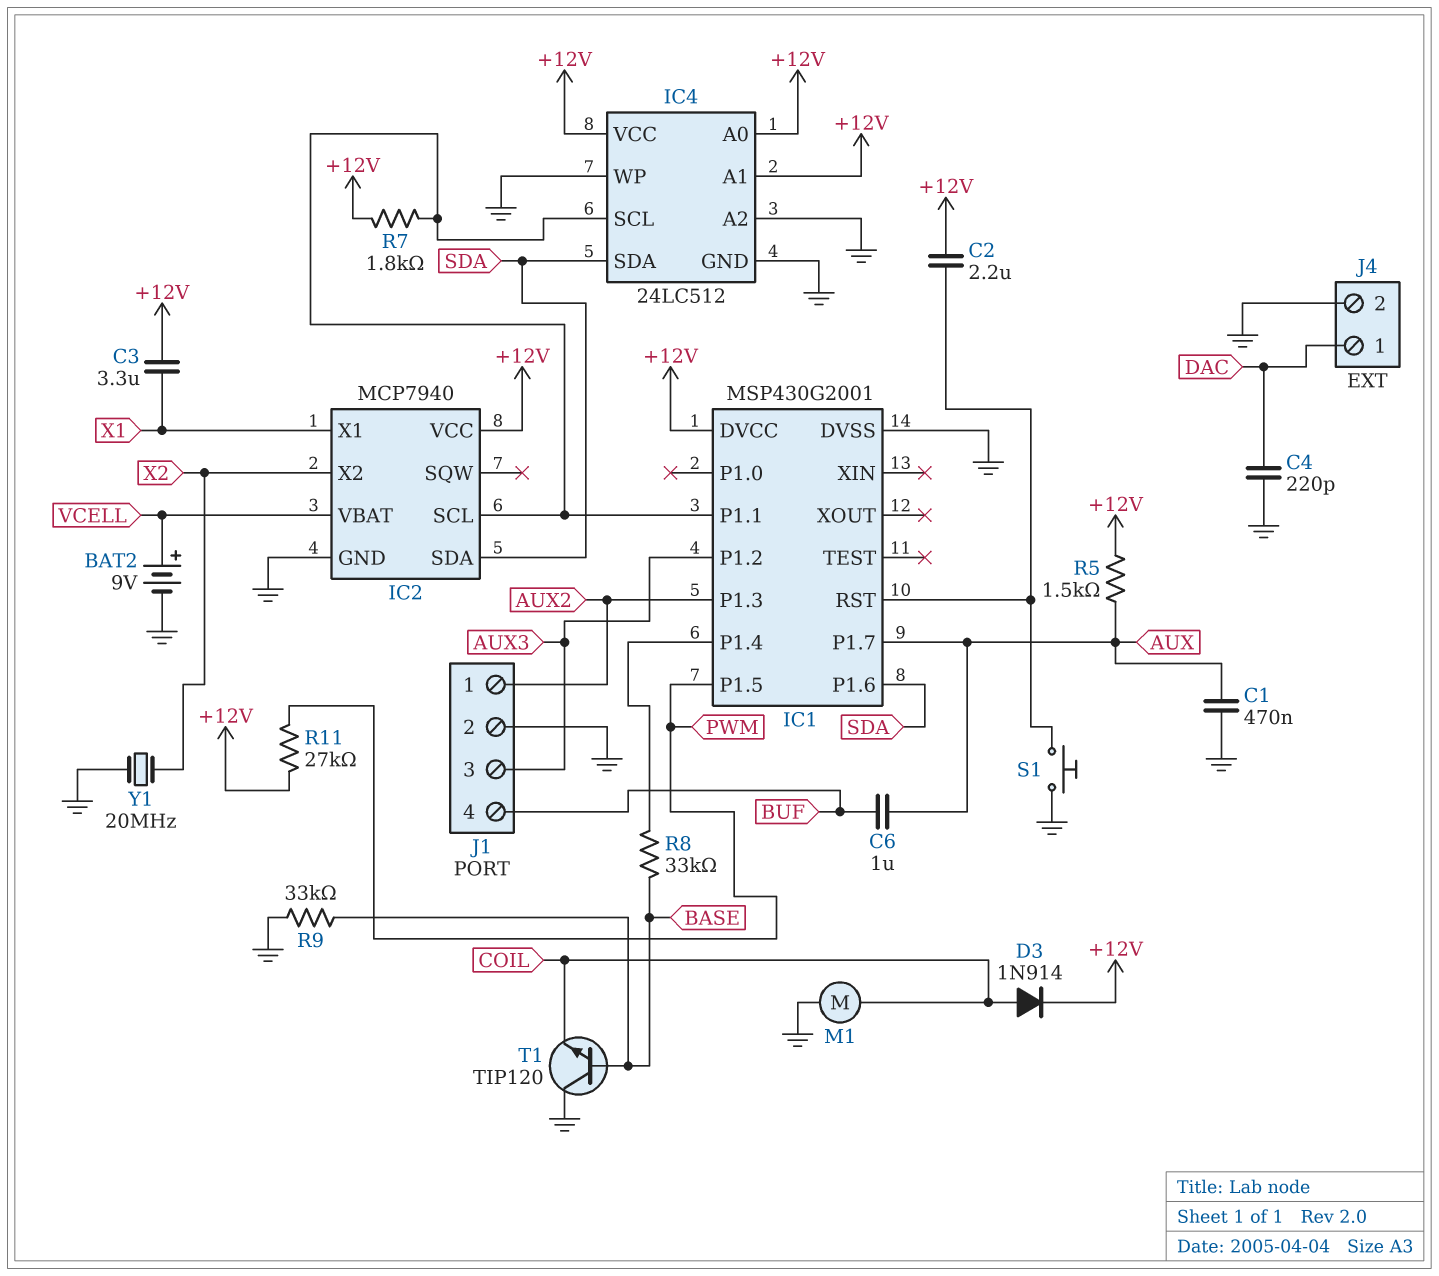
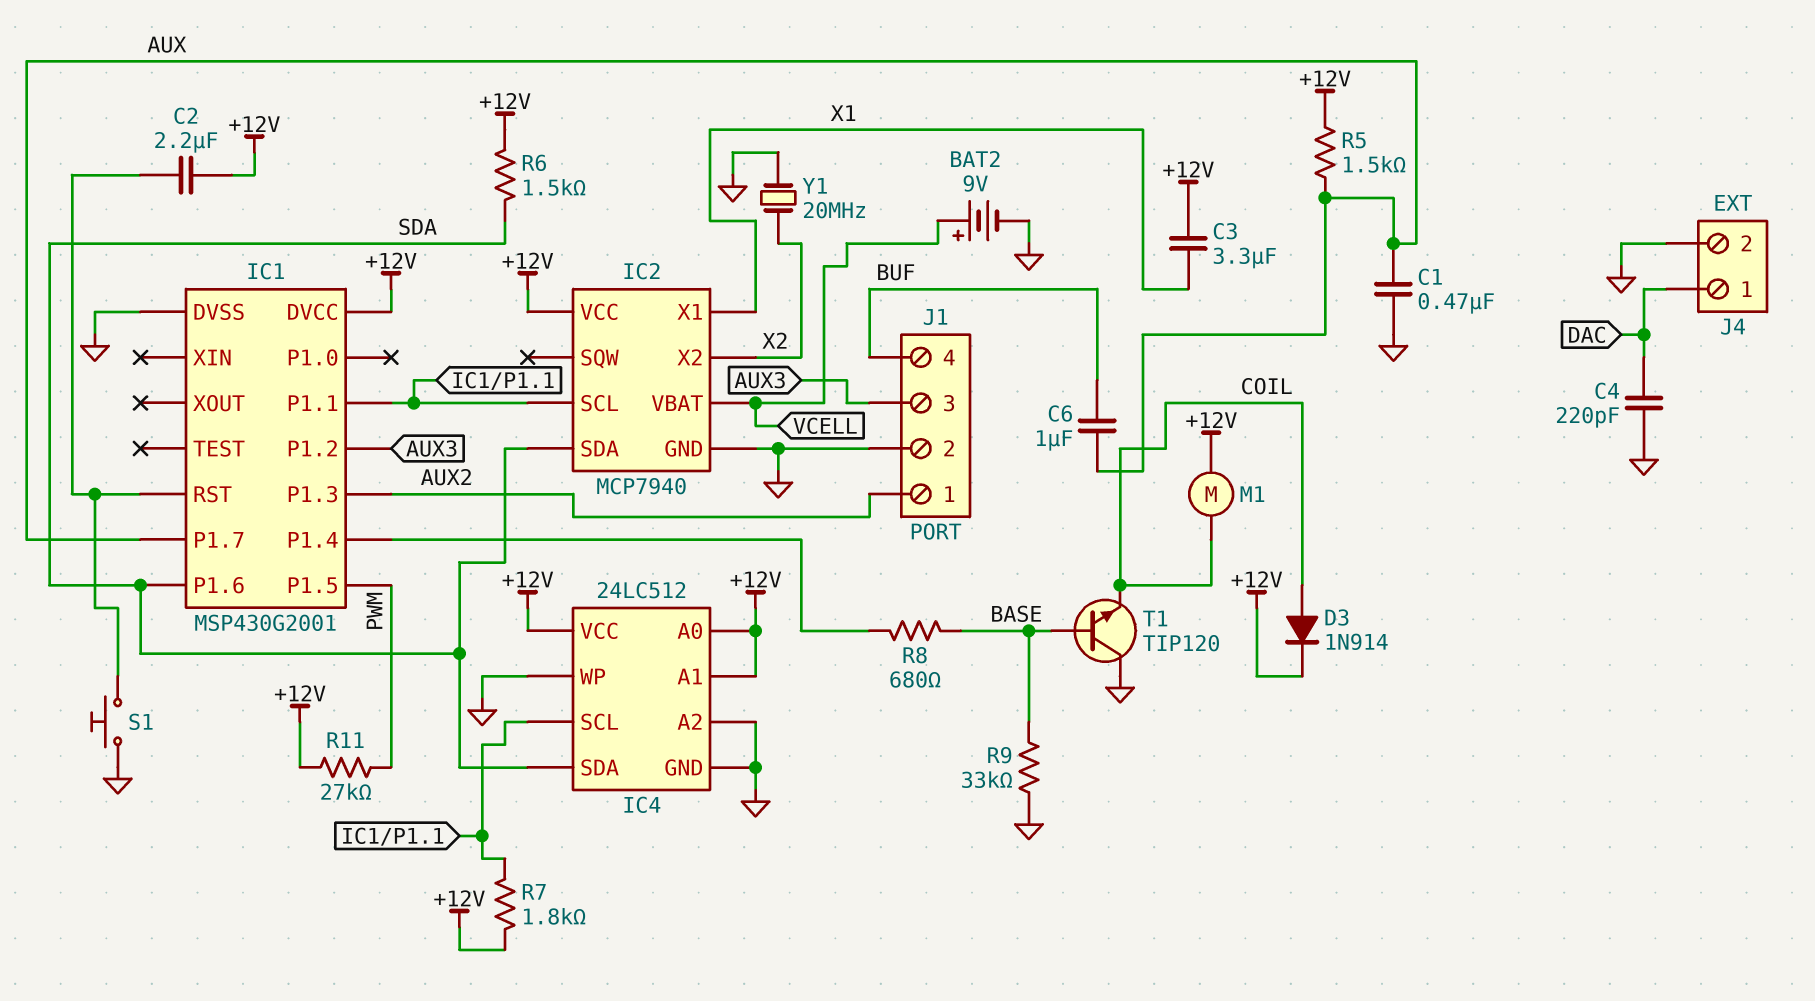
M1: motor (COIL, GND) -> motor (+12V, COIL)
R6: none -> 1.5k (+12V, SDA)
R8: 33k (BASE, IC1/P1.4) -> 680 (BASE, IC1/P1.4)

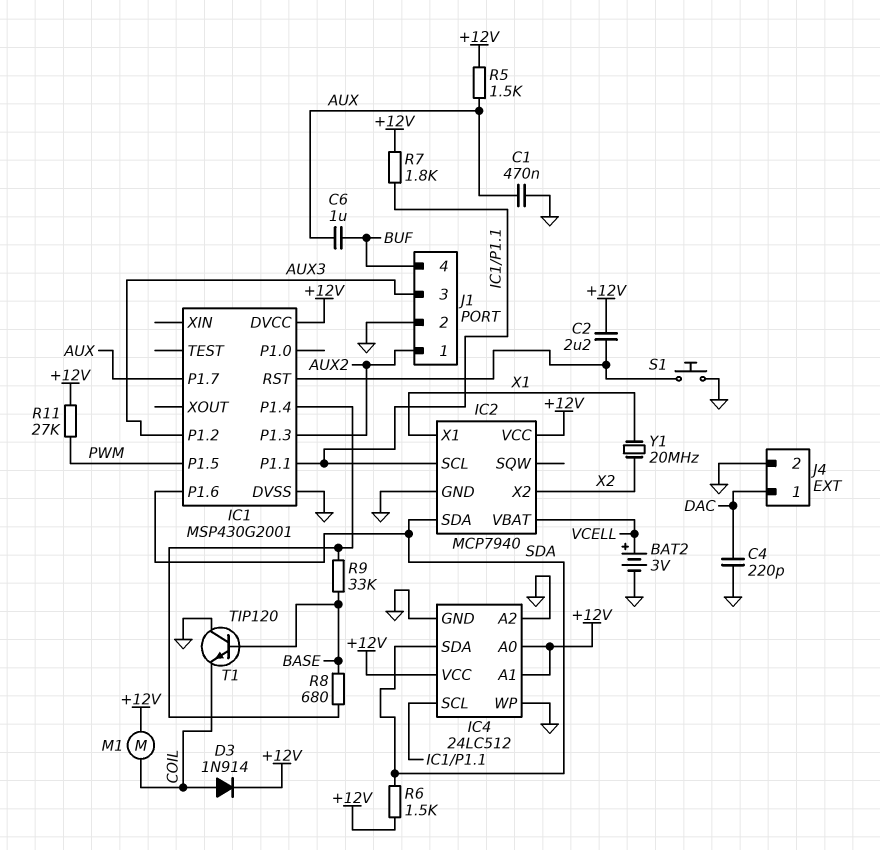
BAT2: 9V (plus VCELL, minus GND) -> 3V (plus VCELL, minus GND)
C3: 3.3uF (+12V, X1) -> none
R9: 33k (BASE, GND) -> 33k (BASE, IC1/P1.4)
Y1: 20MHz (GND, X2) -> 20MHz (X1, X2)

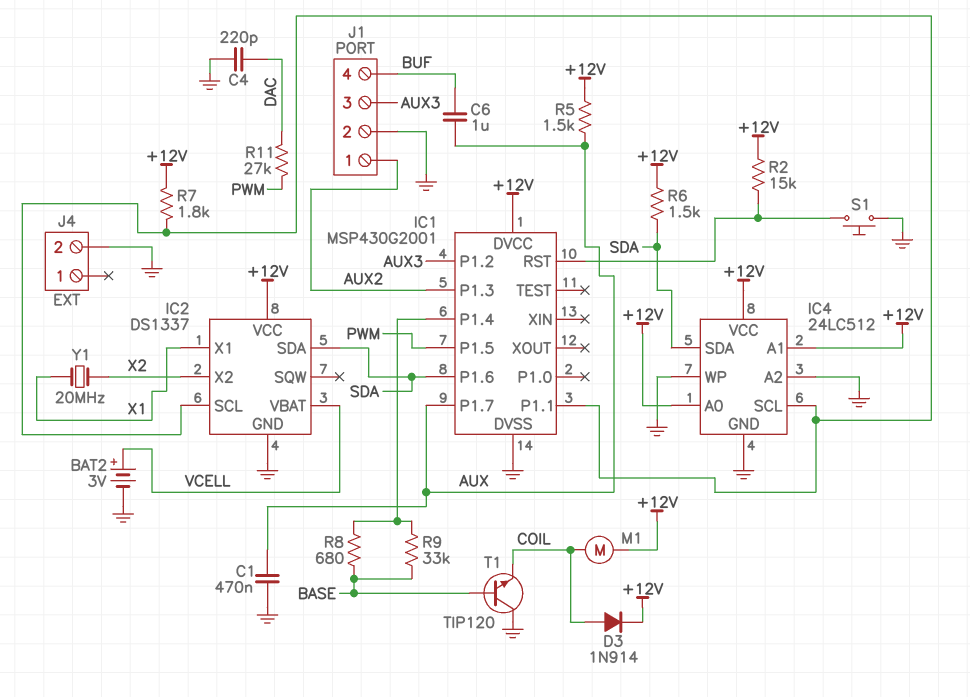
C2: 2.2uF (+12V, IC1/RST) -> none
IC2: MCP7940 -> DS1337
J4 pin 1: DAC -> none
R2: none -> 15k (+12V, IC1/RST)
R11: 27k (+12V, PWM) -> 27k (DAC, PWM)

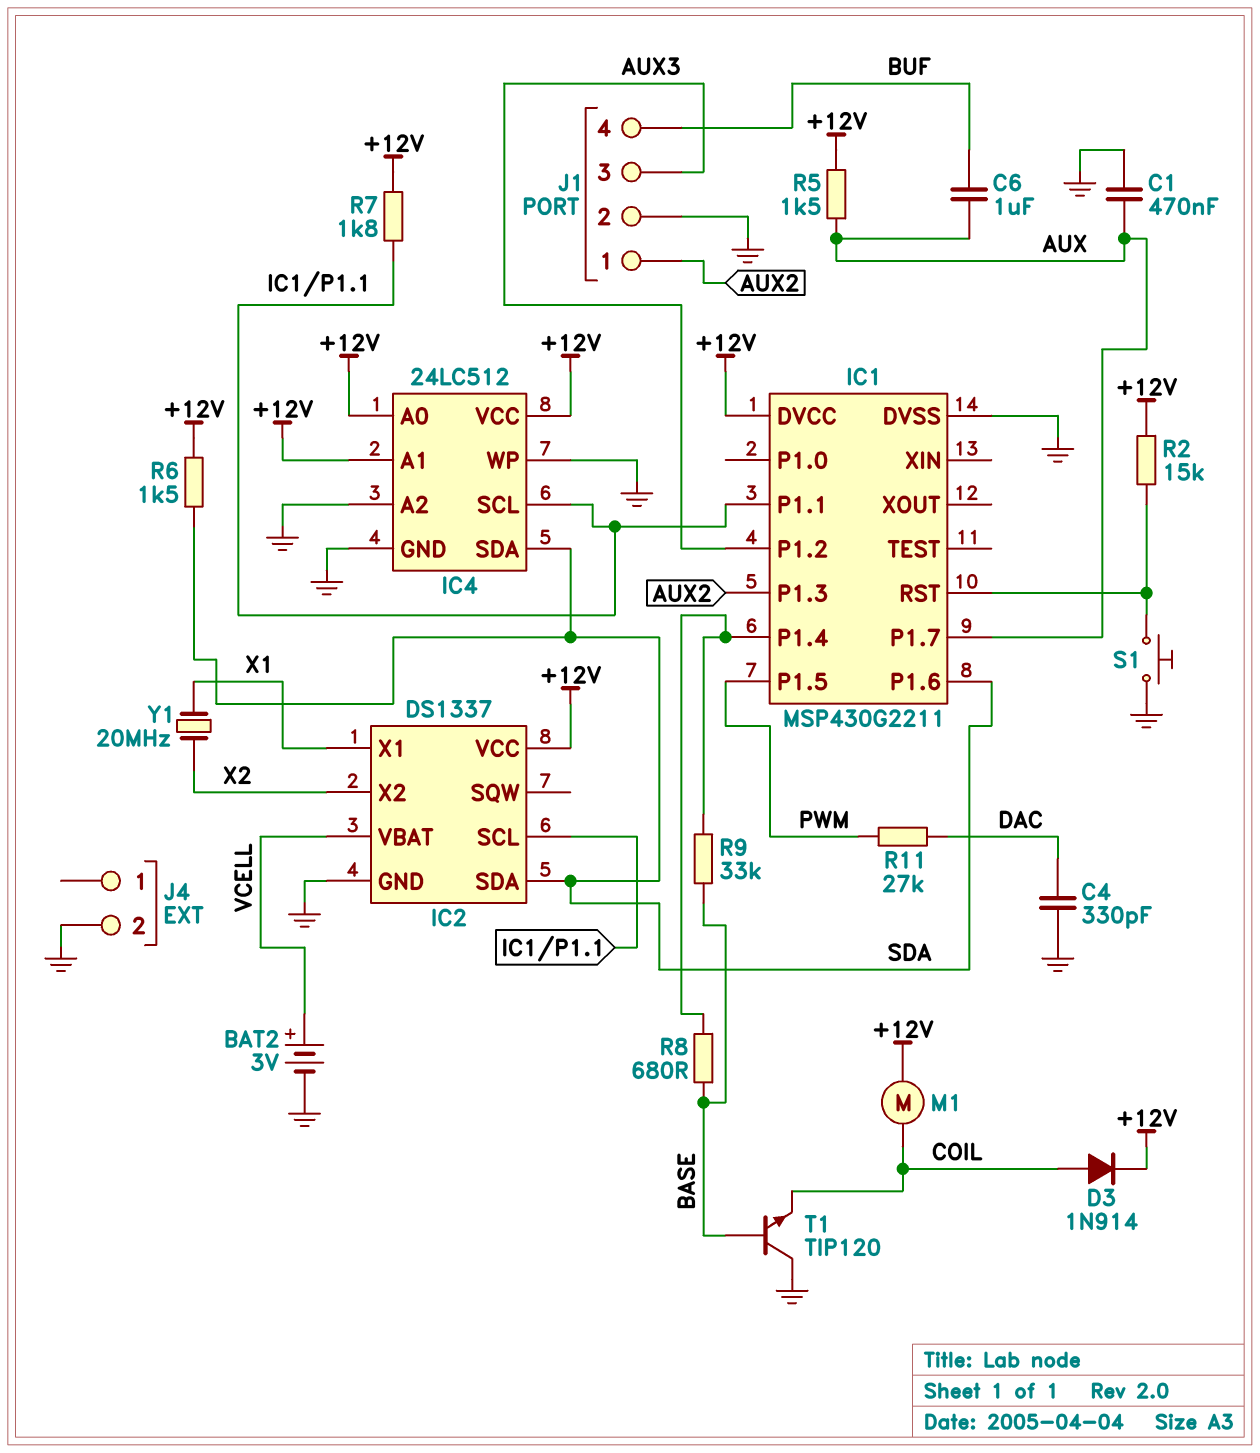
C4: 220pF (DAC, GND) -> 330pF (DAC, GND)
IC1: MSP430G2001 -> MSP430G2211

